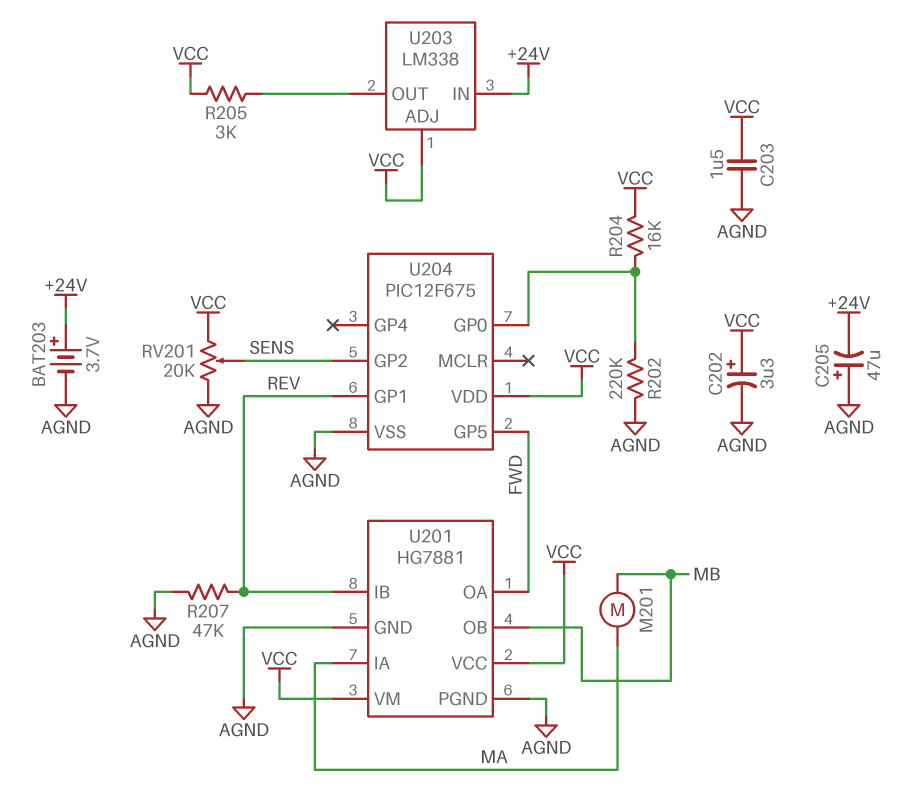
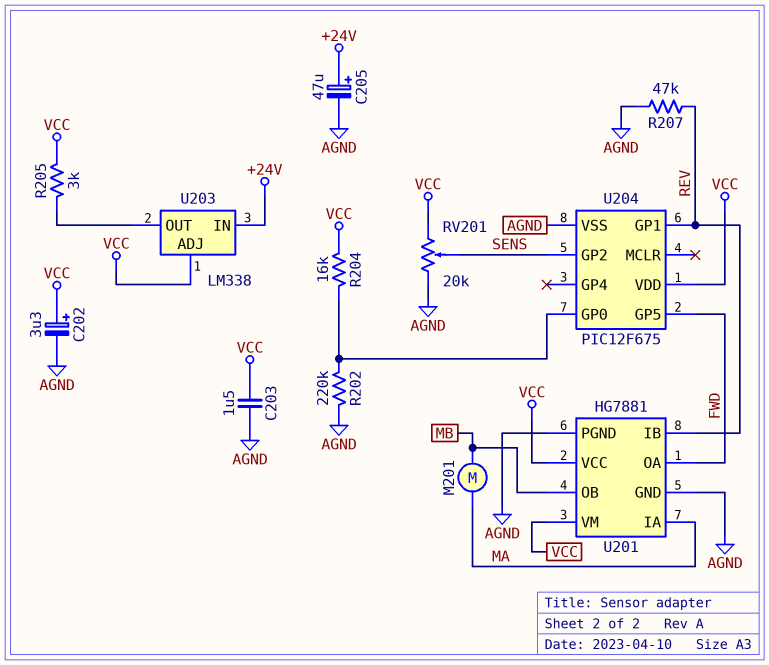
BAT203: 3.7V (plus +24V, minus AGND) -> none
C205: 47uF (plus AGND, minus +24V) -> 47uF (plus +24V, minus AGND)

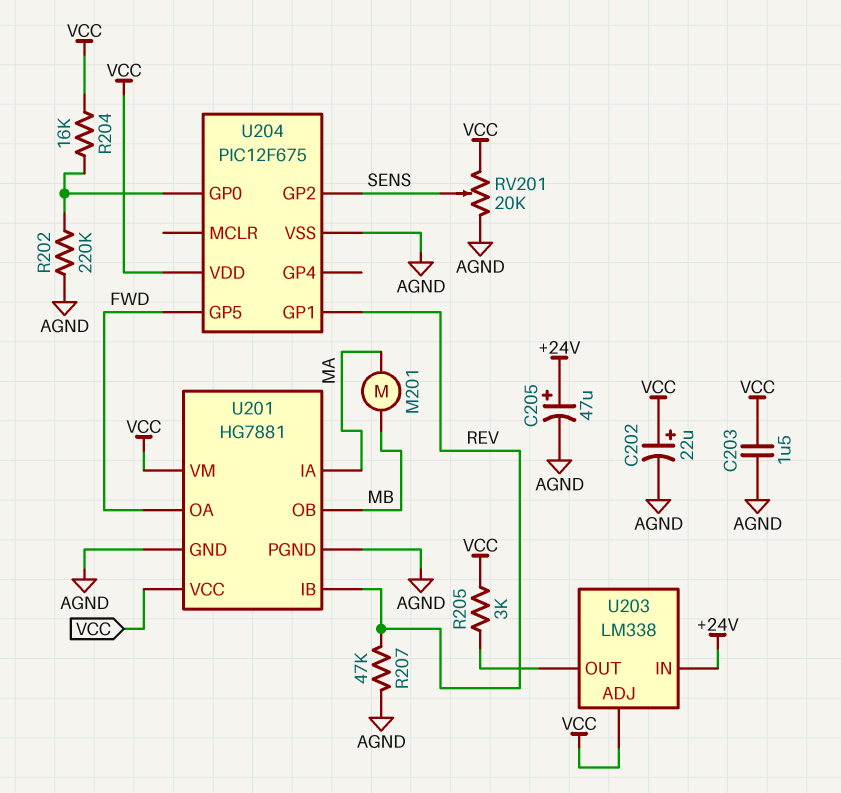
C202: 3.3uF (plus VCC, minus AGND) -> 22uF (plus VCC, minus AGND)

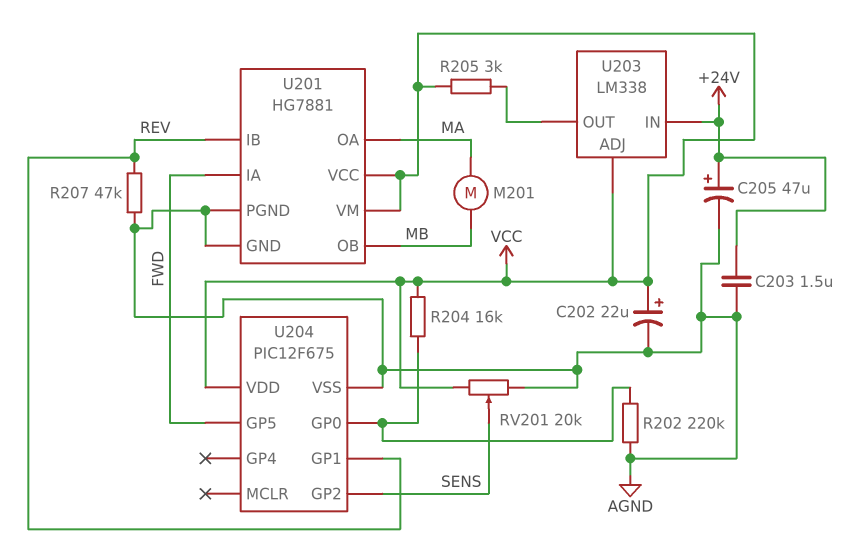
C203: 1.5uF (AGND, VCC) -> 1.5uF (+24V, AGND)
U201 pin IA: MA -> FWD
U201 pin OA: FWD -> MA

